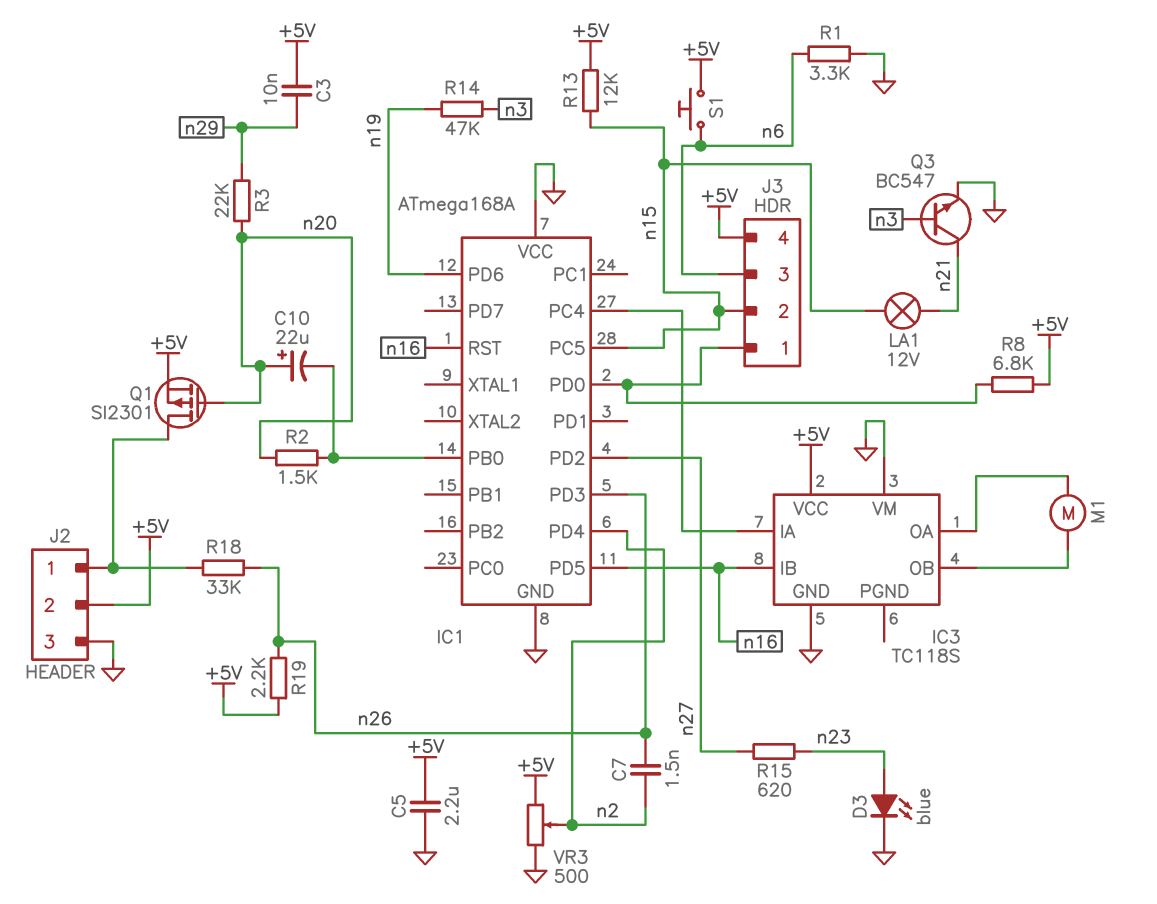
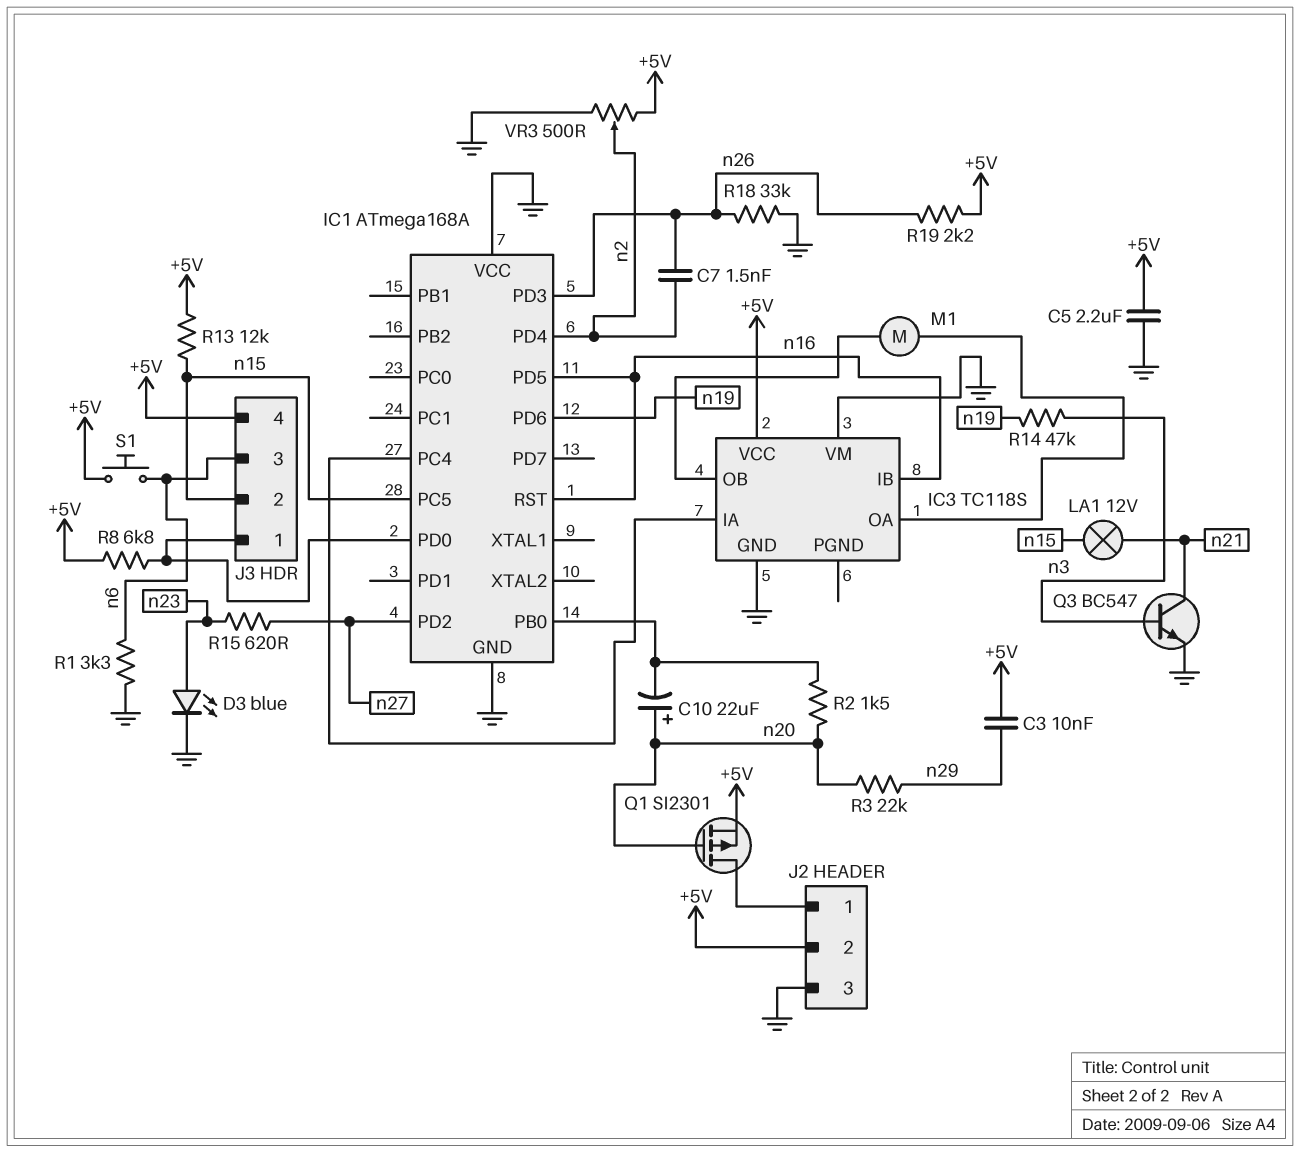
R18: 33k (J2/1, n26) -> 33k (GND, n26)

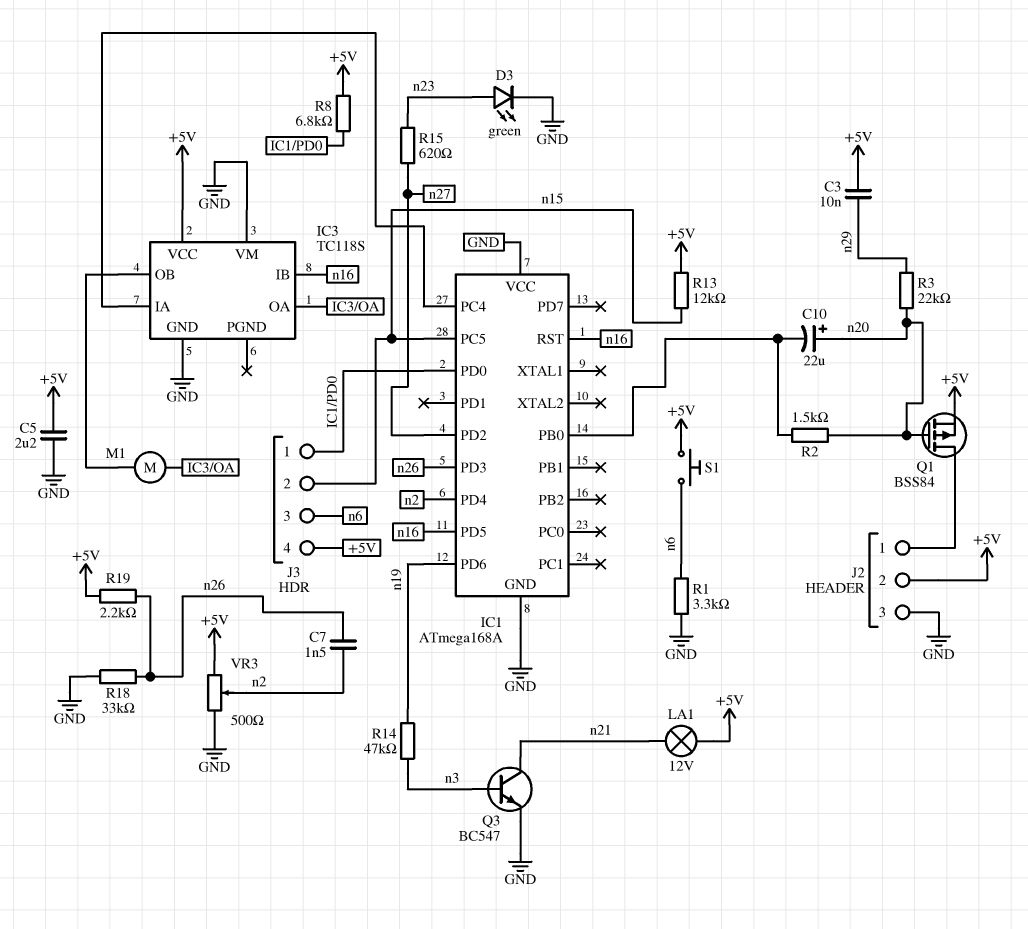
D3: LED blue (A n23, K GND) -> LED green (A n23, K GND)
LA1: lamp 12V (n15, n21) -> lamp 12V (+5V, n21)
Q1: PMOS SI2301 (G n20, D J2/1, S +5V) -> PMOS BSS84 (G n20, D J2/1, S +5V)

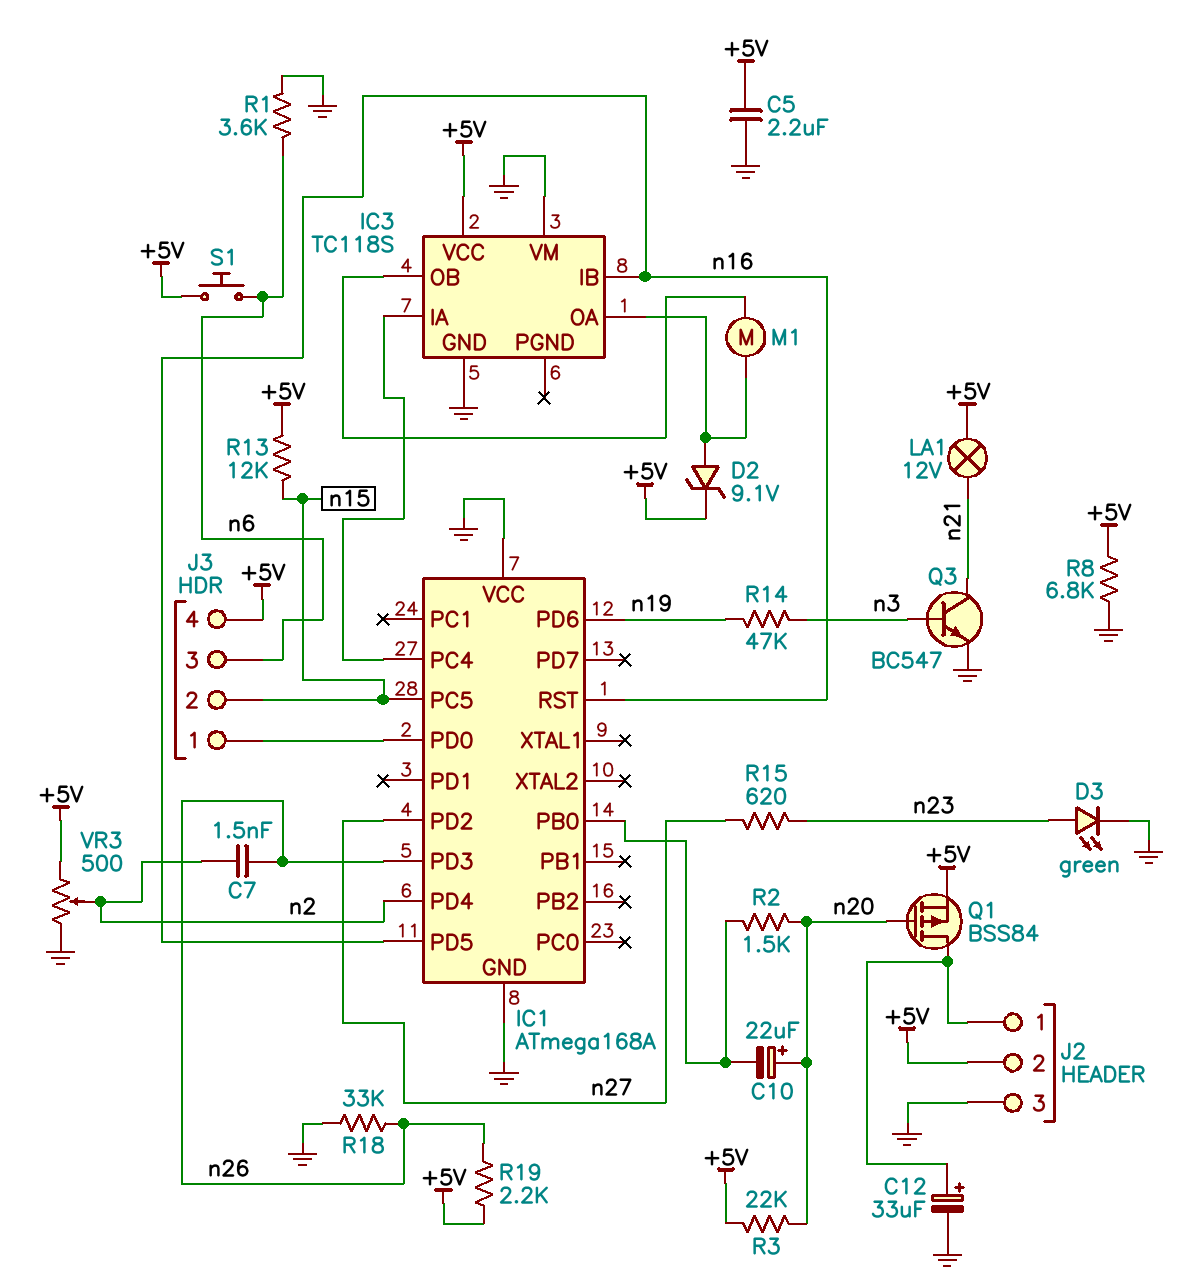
C3: 10nF (+5V, n29) -> none
C12: none -> 33uF (plus J2/1, minus GND)
D2: none -> zener 9.1V (A IC3/OA, K +5V)
R1: 3.3k (GND, n6) -> 3.6k (GND, n6)
R3: 22k (n20, n29) -> 22k (+5V, n20)
R8: 6.8k (+5V, IC1/PD0) -> 6.8k (+5V, GND)

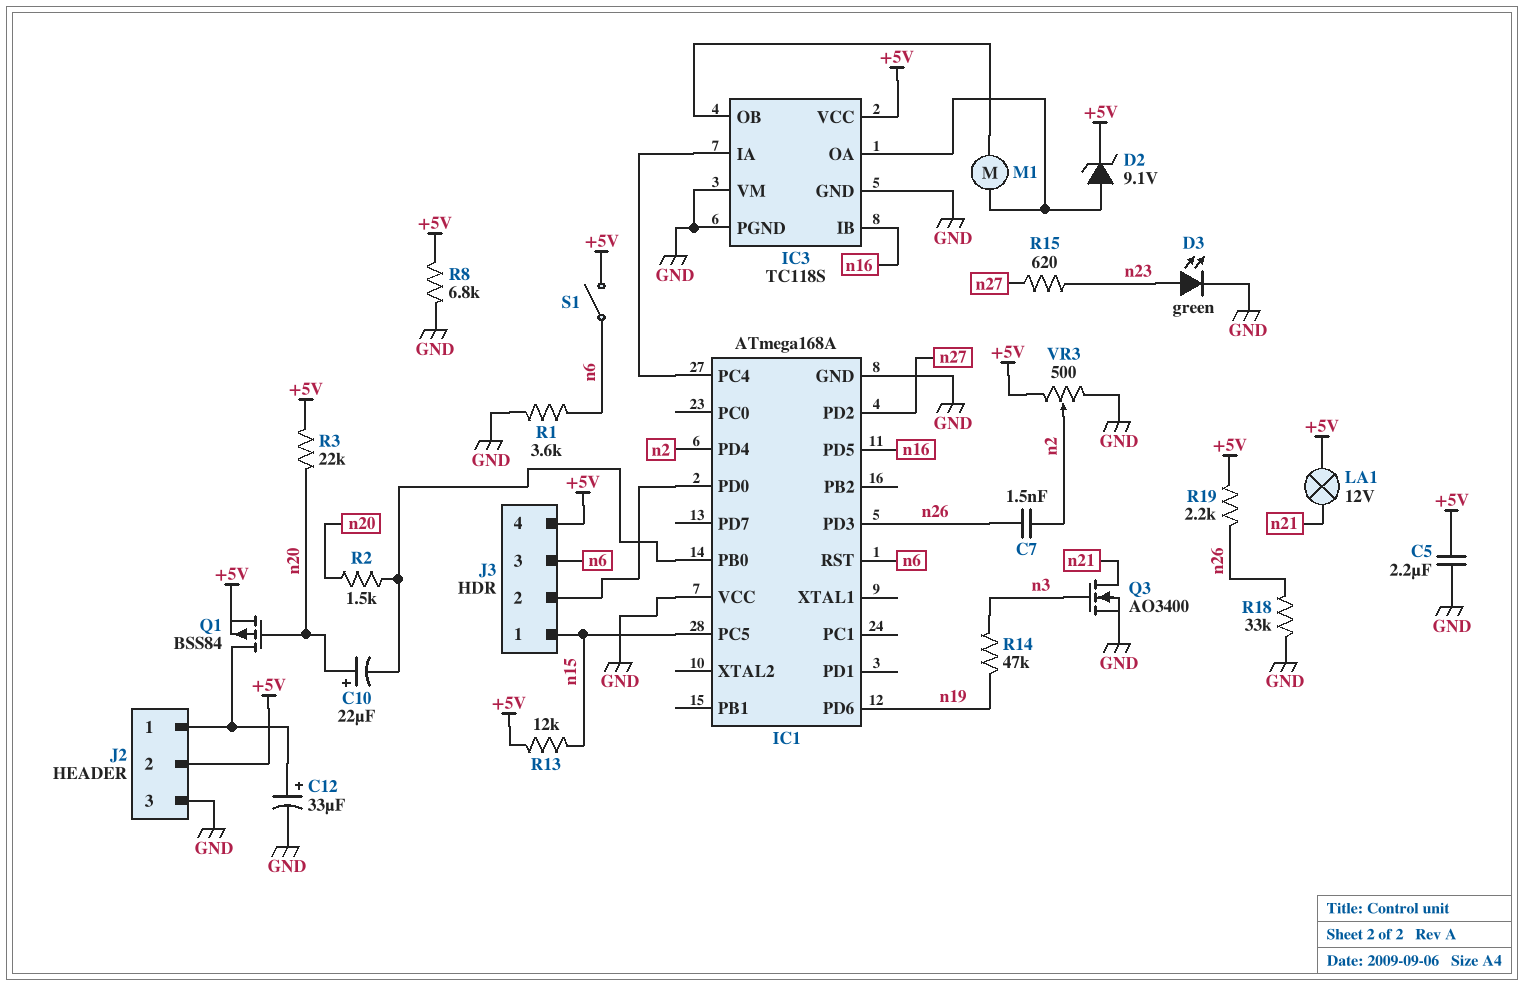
IC1 pin RST: n16 -> n6
IC3 pin PGND: none -> GND
J3 pin 1: IC1/PD0 -> n15
J3 pin 2: n15 -> IC1/PD0
Q3: NPN BC547 (B n3, C n21, E GND) -> NMOS AO3400 (G n3, D n21, S GND)
S1: button (+5V, n6) -> switch (+5V, n6)

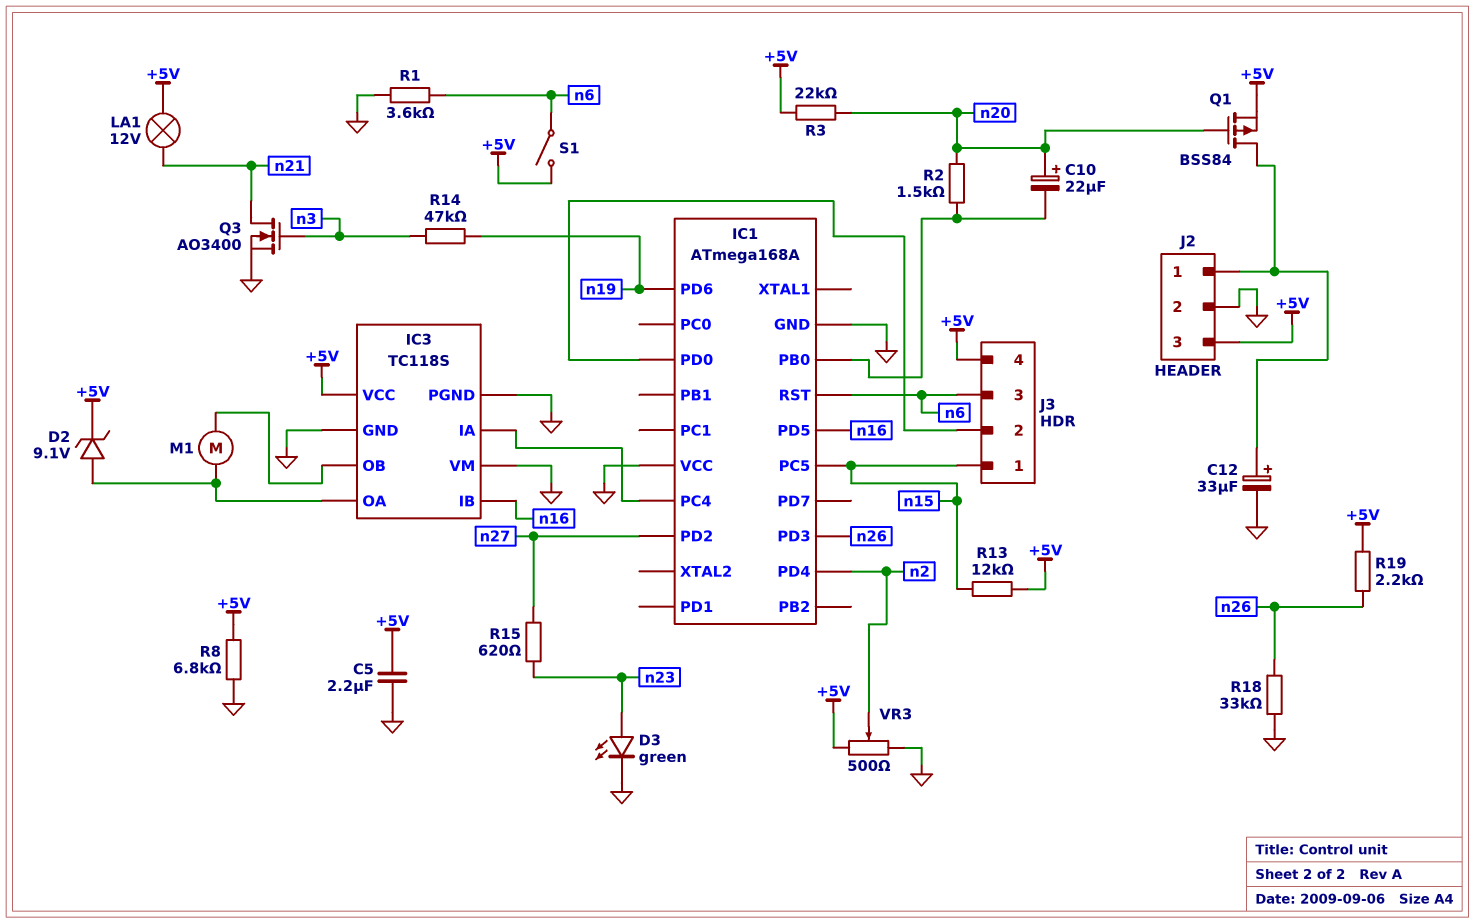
C7: 1.5nF (n2, n26) -> none
J2 pin 2: +5V -> GND
J2 pin 3: GND -> +5V

